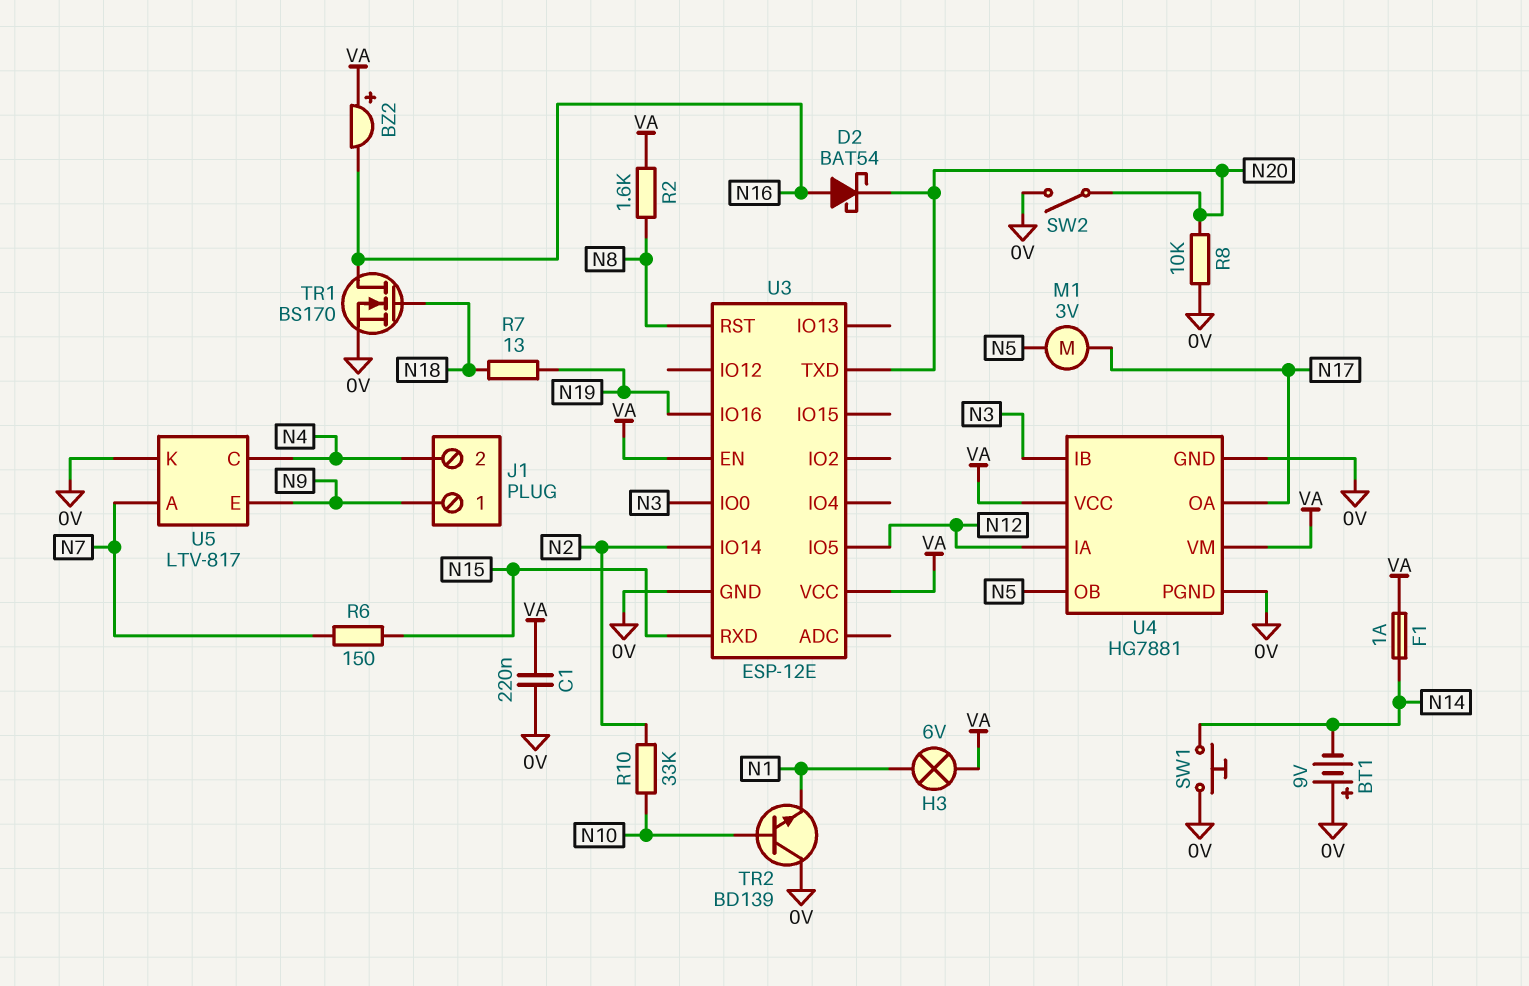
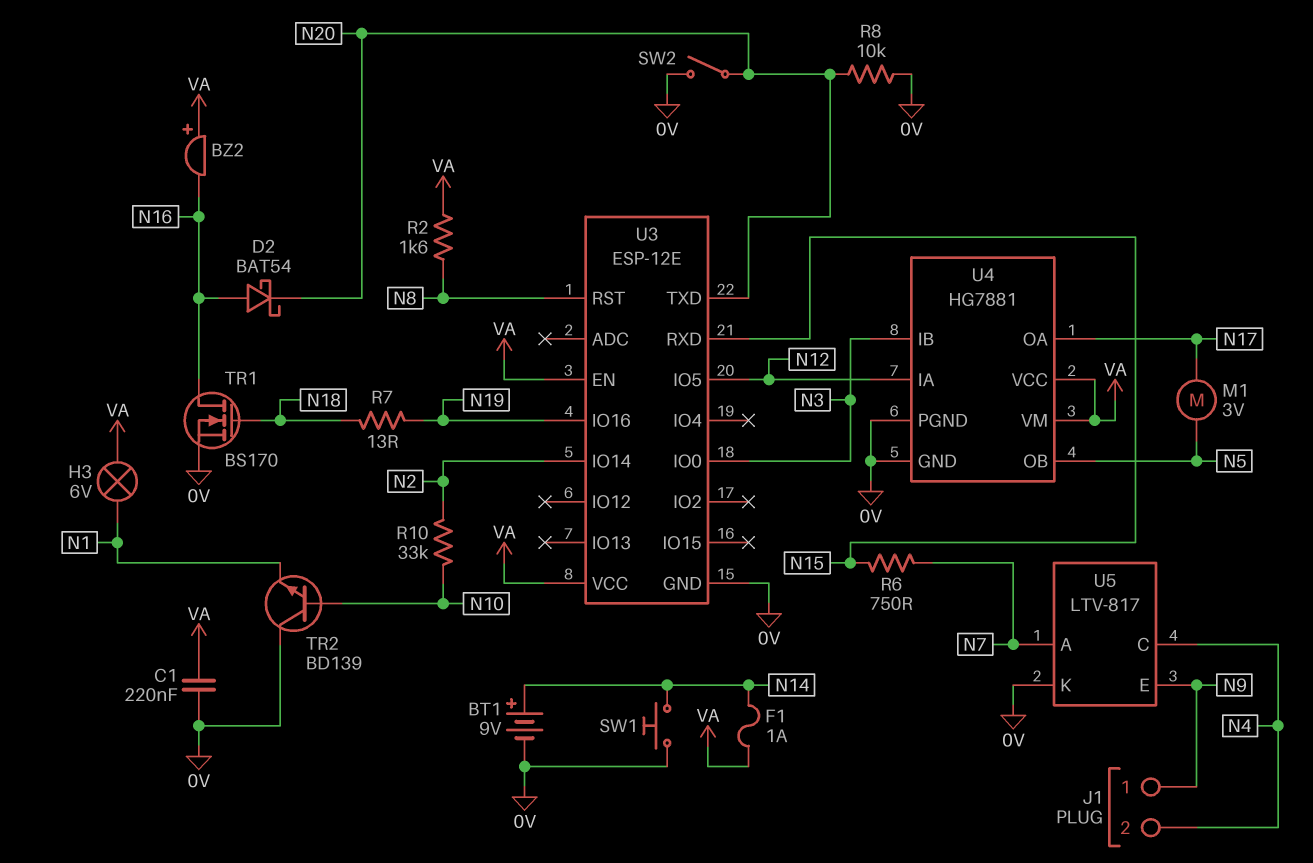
BT1: 9V (plus 0V, minus N14) -> 9V (plus N14, minus 0V)
R6: 150 (N7, N15) -> 750 (N7, N15)

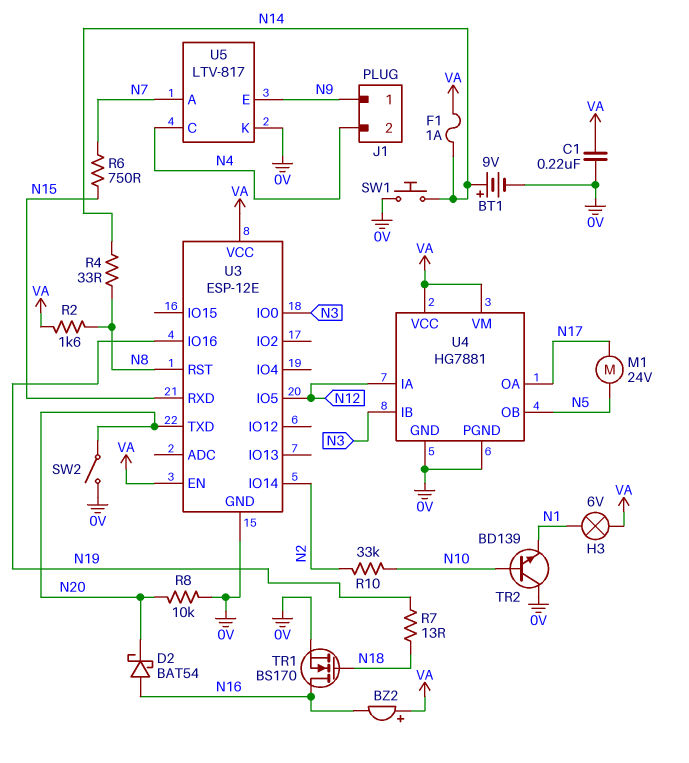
M1: motor 3V (N5, N17) -> motor 24V (N5, N17)
R4: none -> 33 (N8, N14)

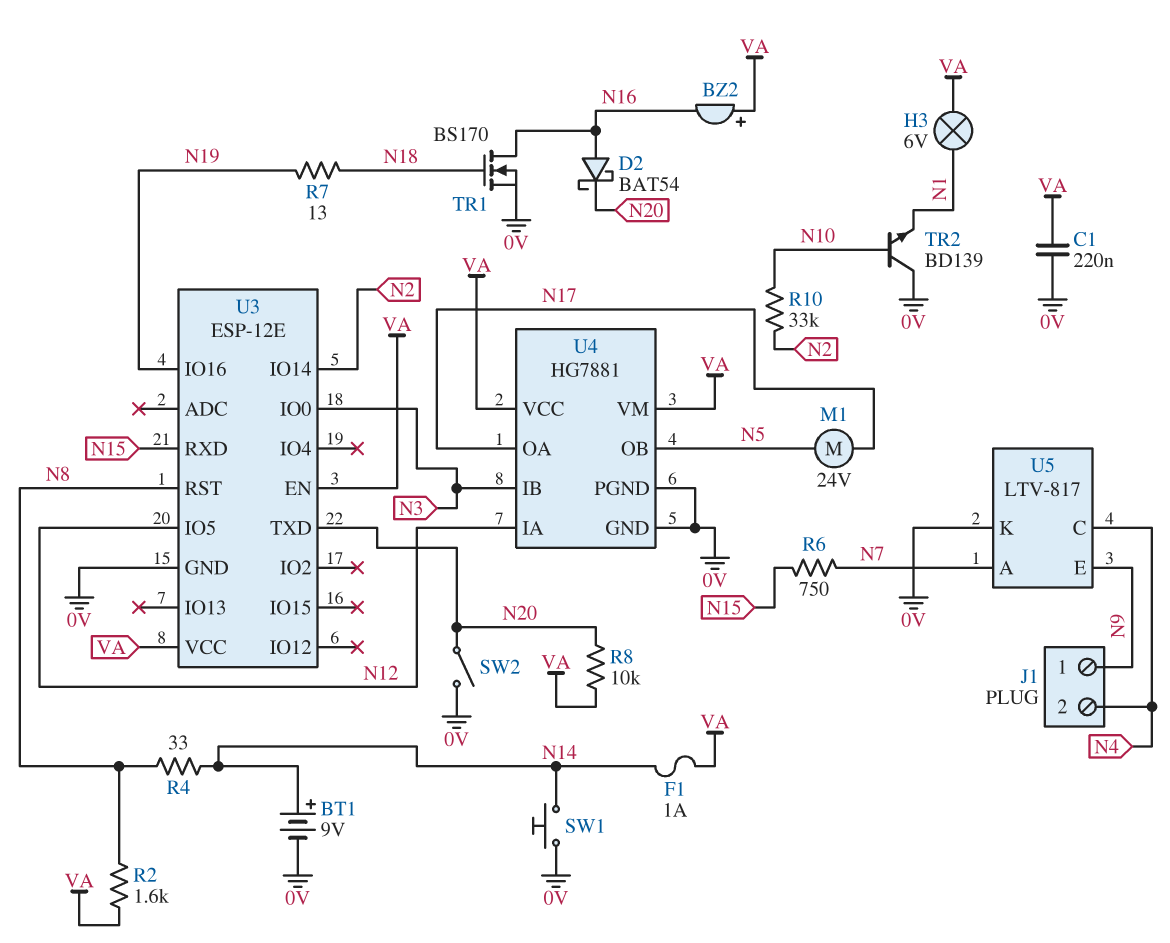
R8: 10k (0V, N20) -> 10k (N20, VA)

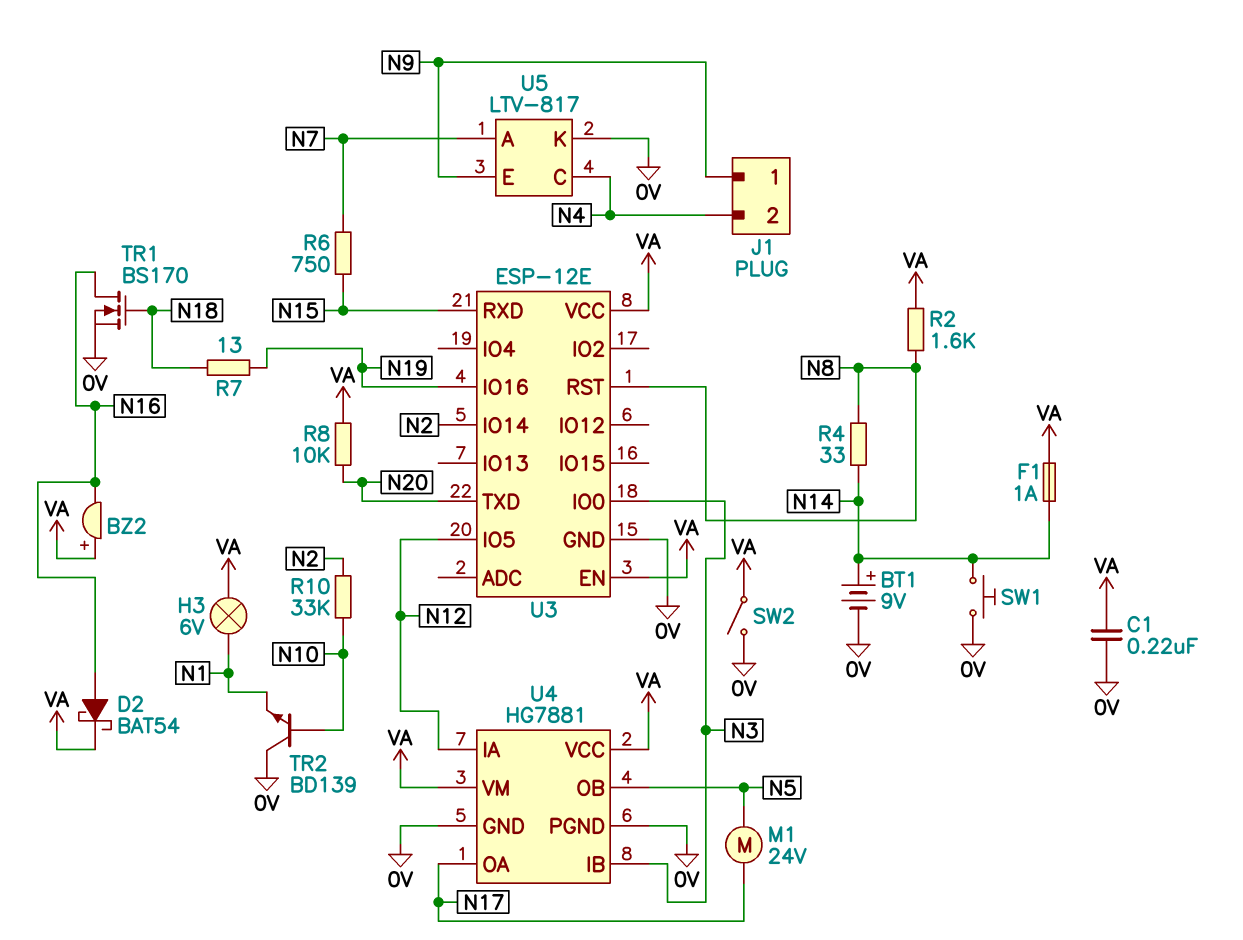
D2: schottky BAT54 (A N16, K N20) -> schottky BAT54 (A N16, K VA)
SW2: switch (0V, N20) -> switch (0V, VA)

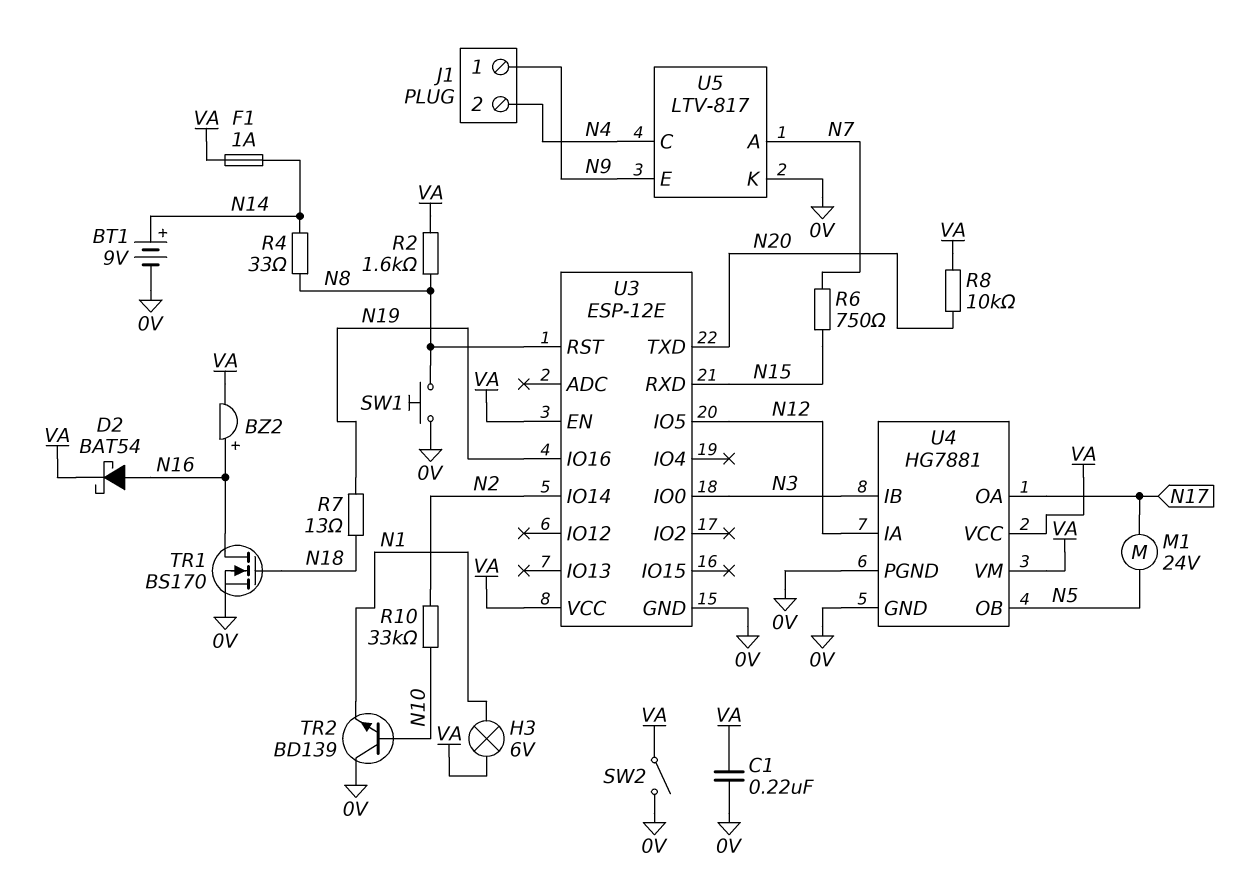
BZ2: buzzer (plus VA, minus N16) -> buzzer (plus N16, minus VA)
SW1: button (0V, N14) -> button (0V, N8)

